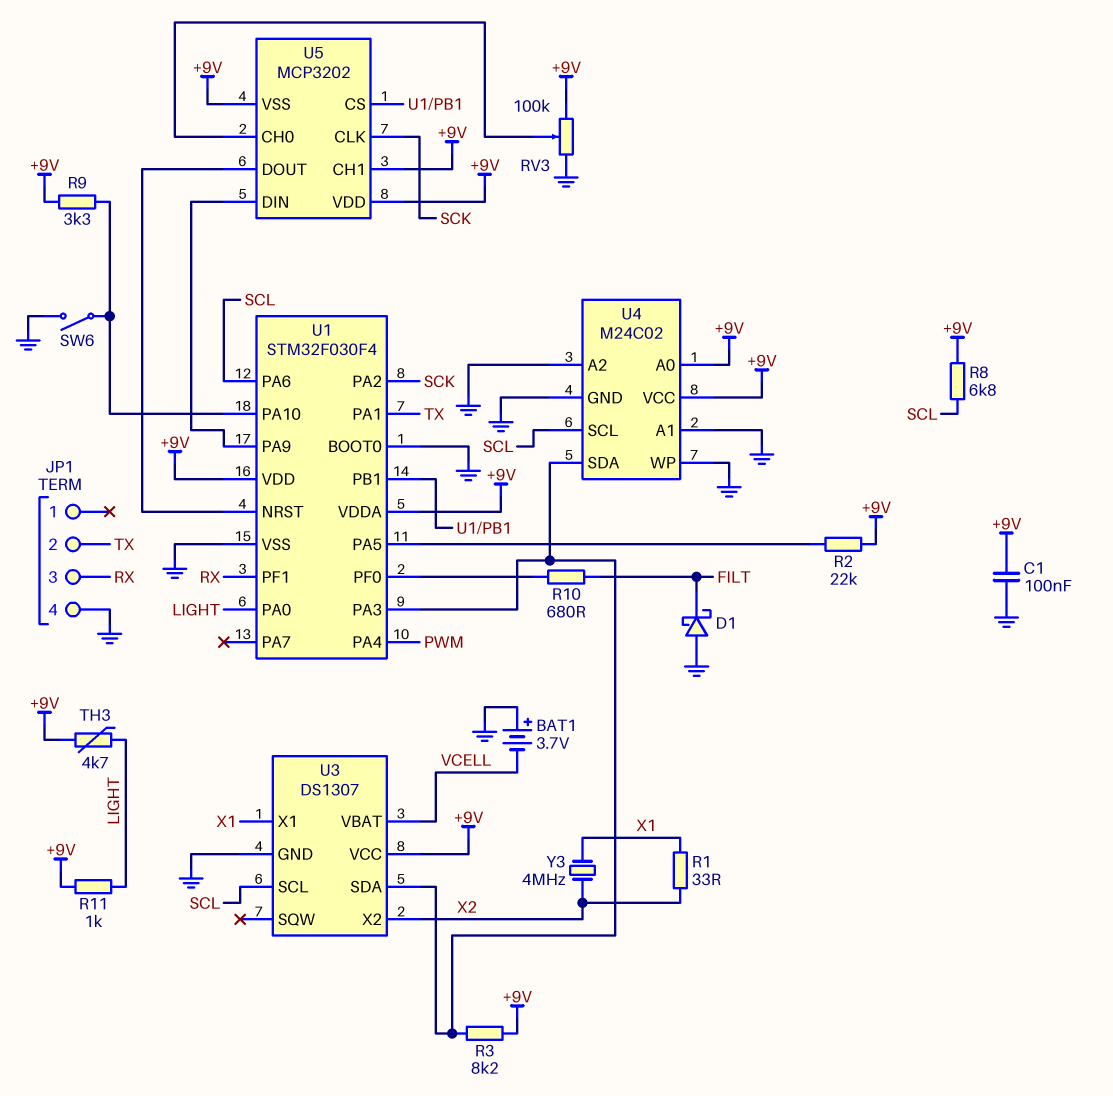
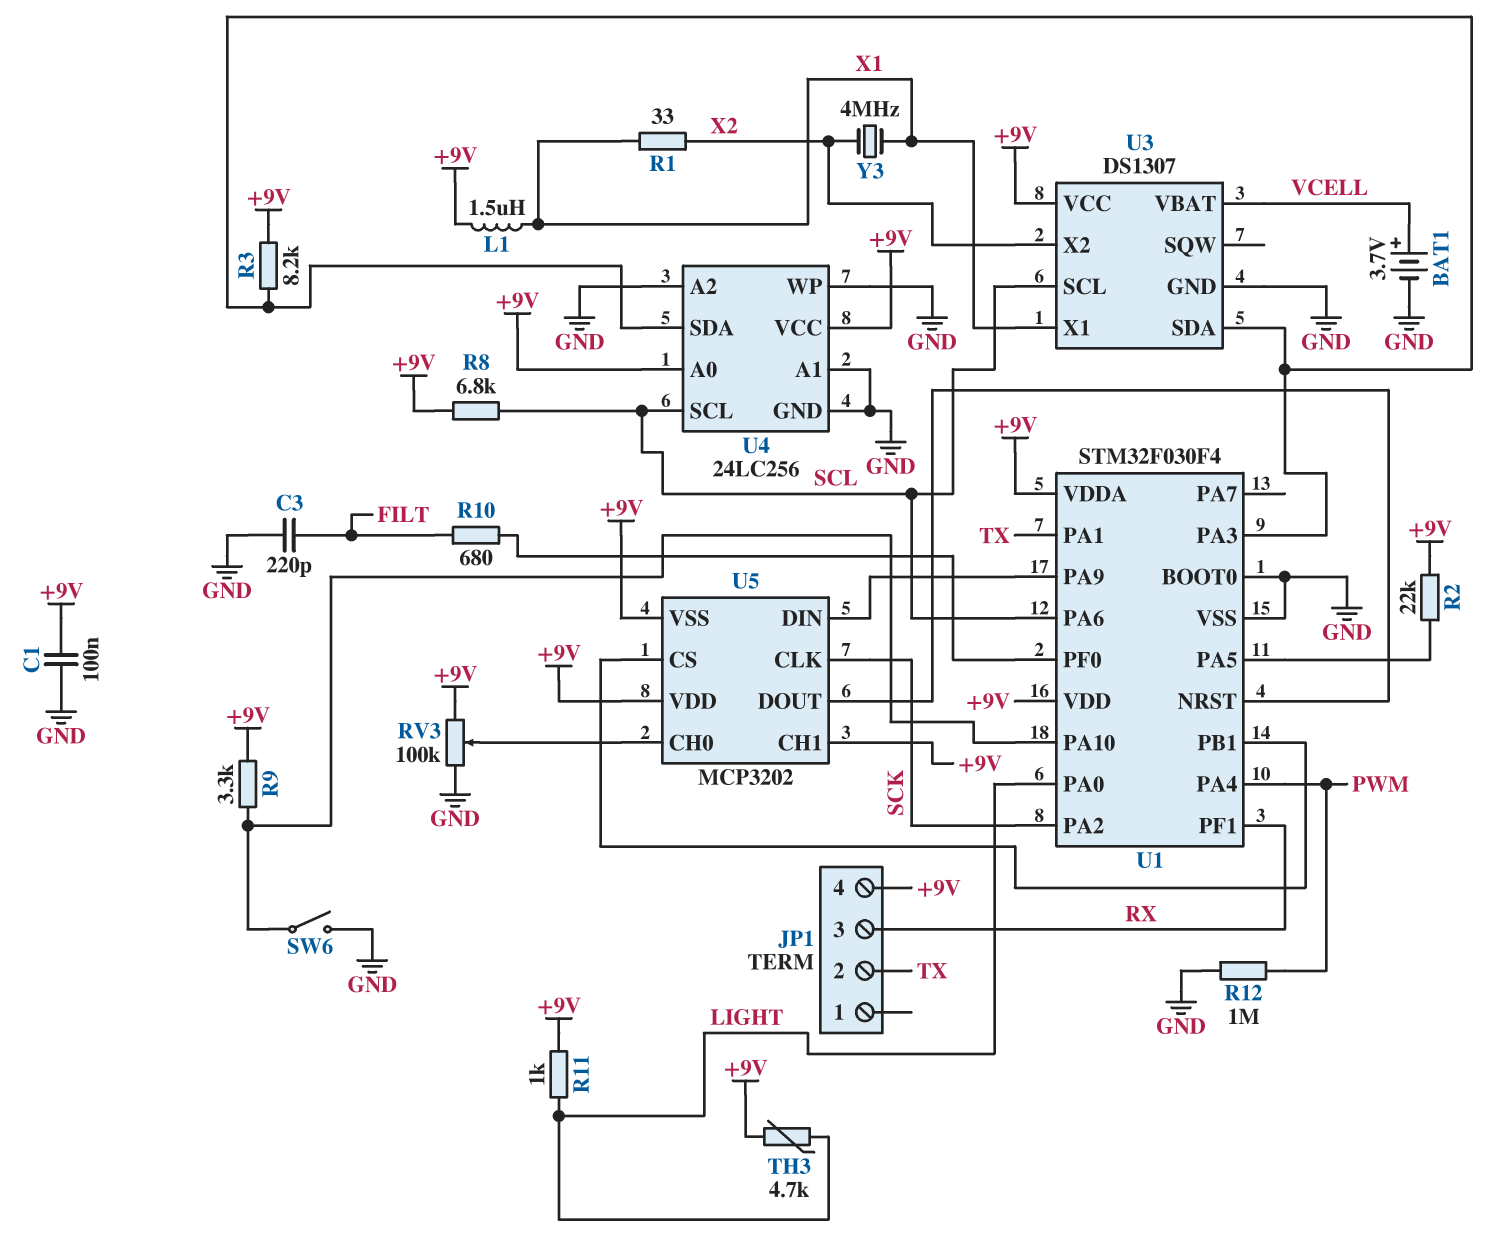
BAT1: 3.7V (plus GND, minus VCELL) -> 3.7V (plus VCELL, minus GND)
C3: none -> 220pF (FILT, GND)
D1: schottky (A GND, K FILT) -> none
JP1 pin 4: GND -> +9V
L1: none -> 1.5uH (+9V, X1)
R12: none -> 1M (GND, PWM)
U4: M24C02 -> 24LC256

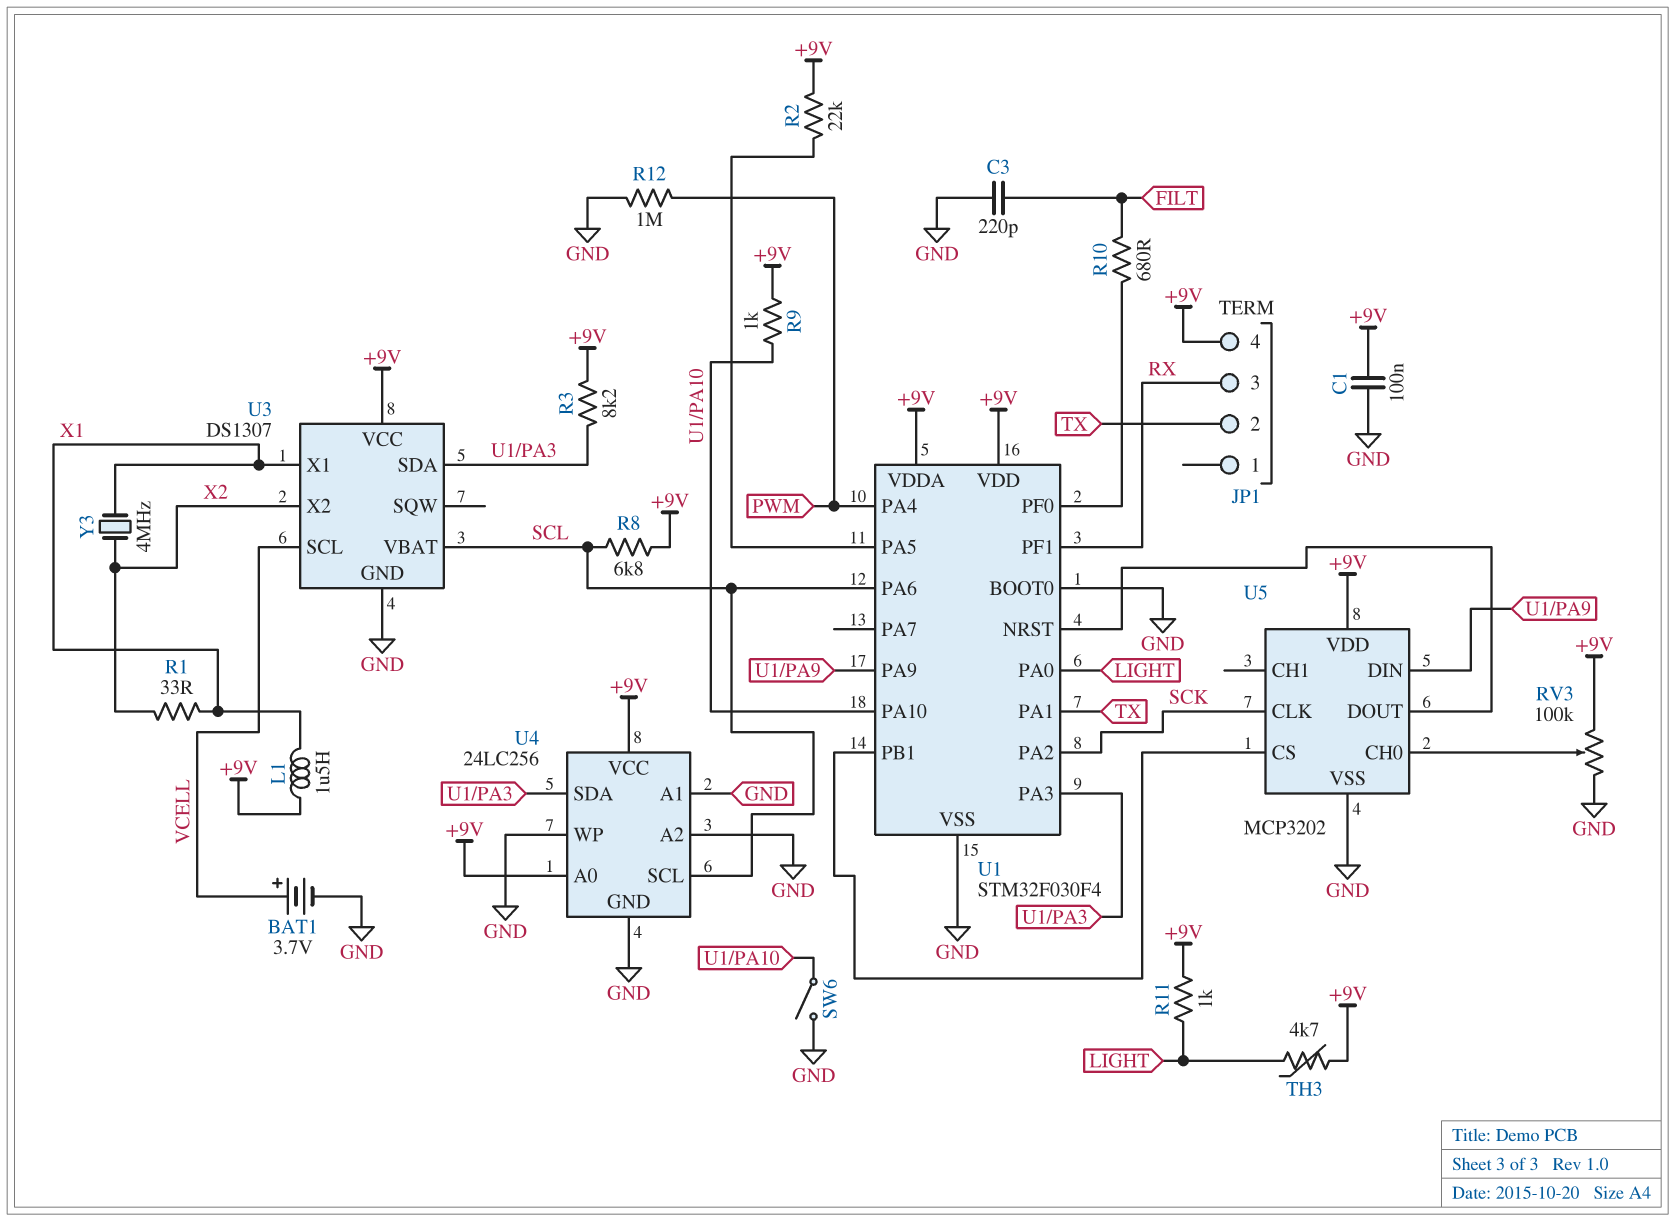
R9: 3.3k (+9V, U1/PA10) -> 1k (+9V, U1/PA10)
U3 pin SCL: SCL -> VCELL
U3 pin VBAT: VCELL -> SCL
U5 pin CH1: +9V -> none
U5 pin VSS: +9V -> GND

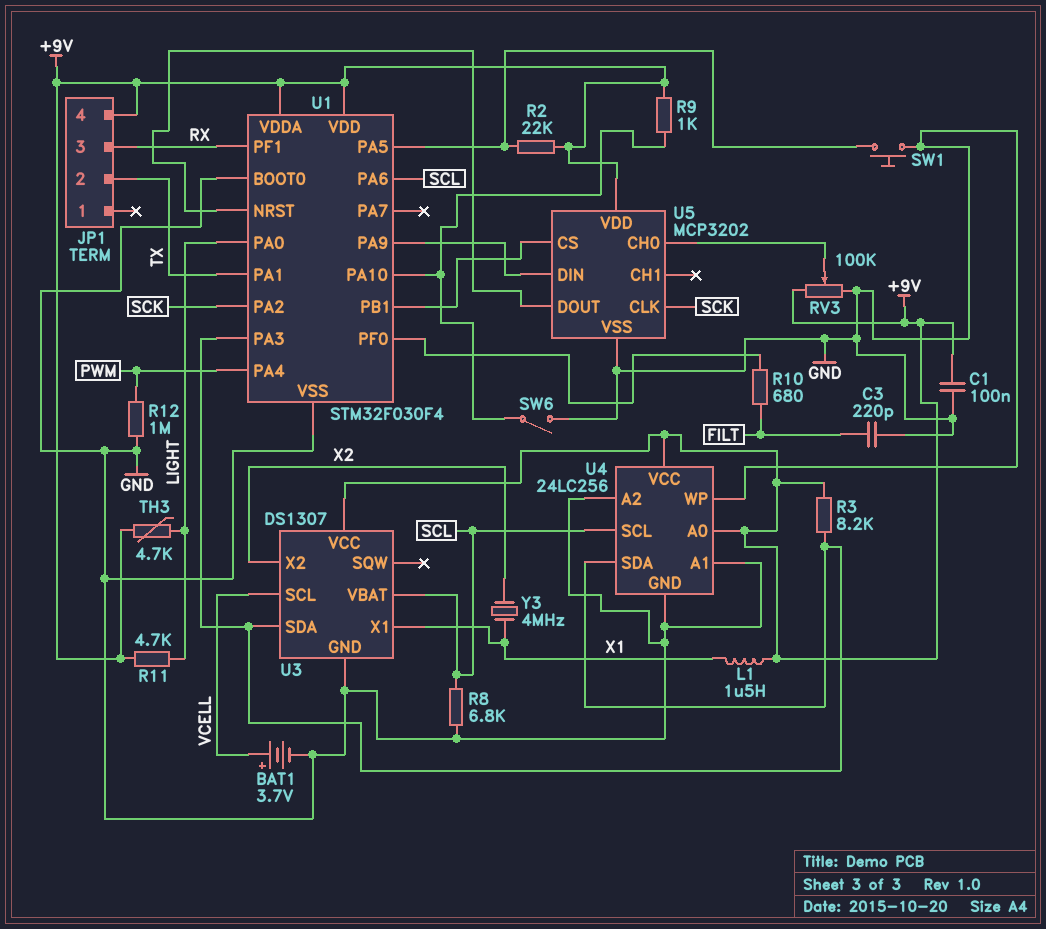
R1: 33 (X1, X2) -> none
R8: 6.8k (+9V, SCL) -> 6.8k (GND, SCL)
R11: 1k (+9V, LIGHT) -> 4.7k (+9V, LIGHT)
SW1: none -> button (GND, U1/PA5)

